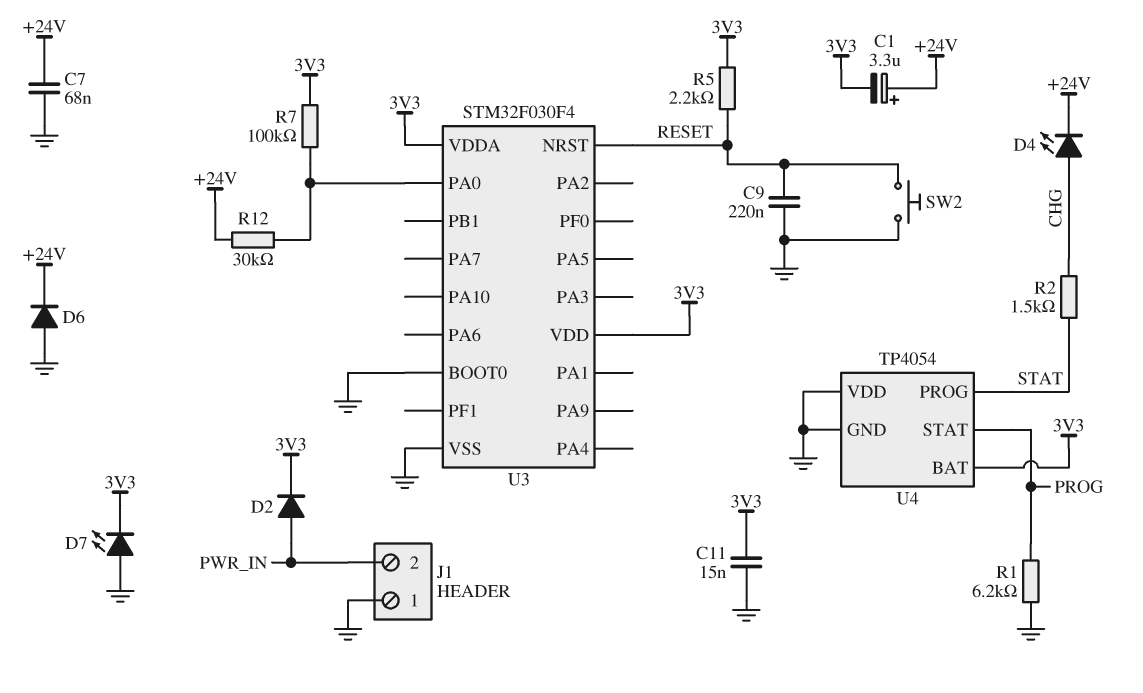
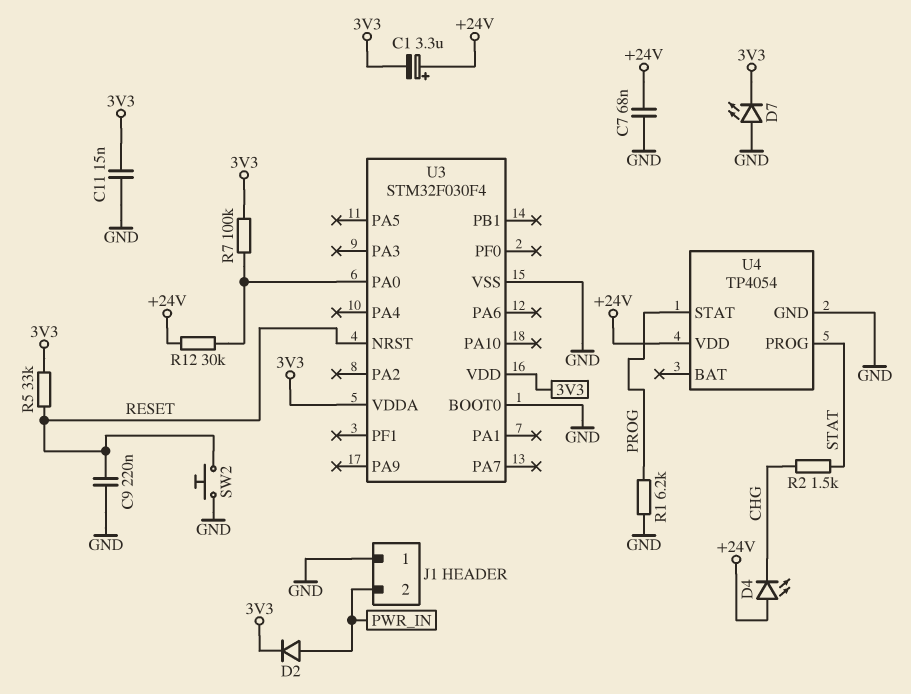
D4: LED (A CHG, K +24V) -> LED (A +24V, K CHG)
D6: diode (A GND, K +24V) -> none
R5: 2.2k (3V3, RESET) -> 33k (3V3, RESET)
U4 pin BAT: 3V3 -> none
U4 pin VDD: GND -> +24V

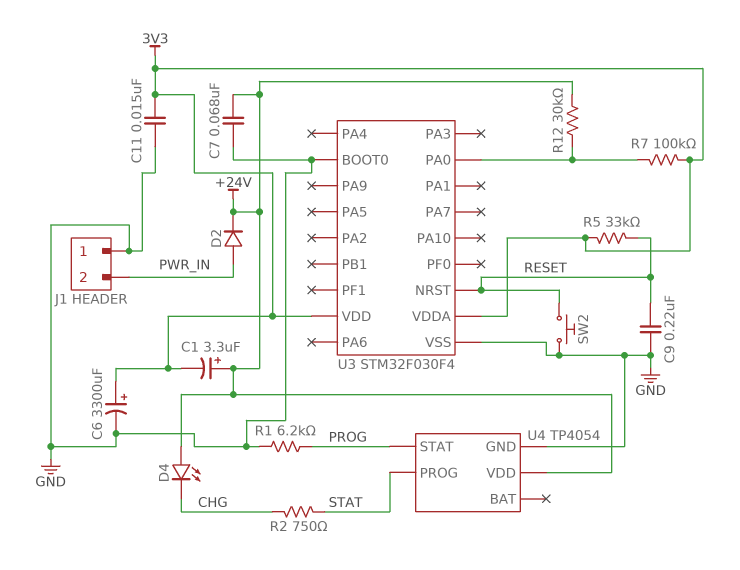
C6: none -> 3300uF (plus 3V3, minus GND)
D2: diode (A PWR_IN, K 3V3) -> diode (A PWR_IN, K +24V)
D7: LED (A GND, K 3V3) -> none
R2: 1.5k (CHG, STAT) -> 750 (CHG, STAT)

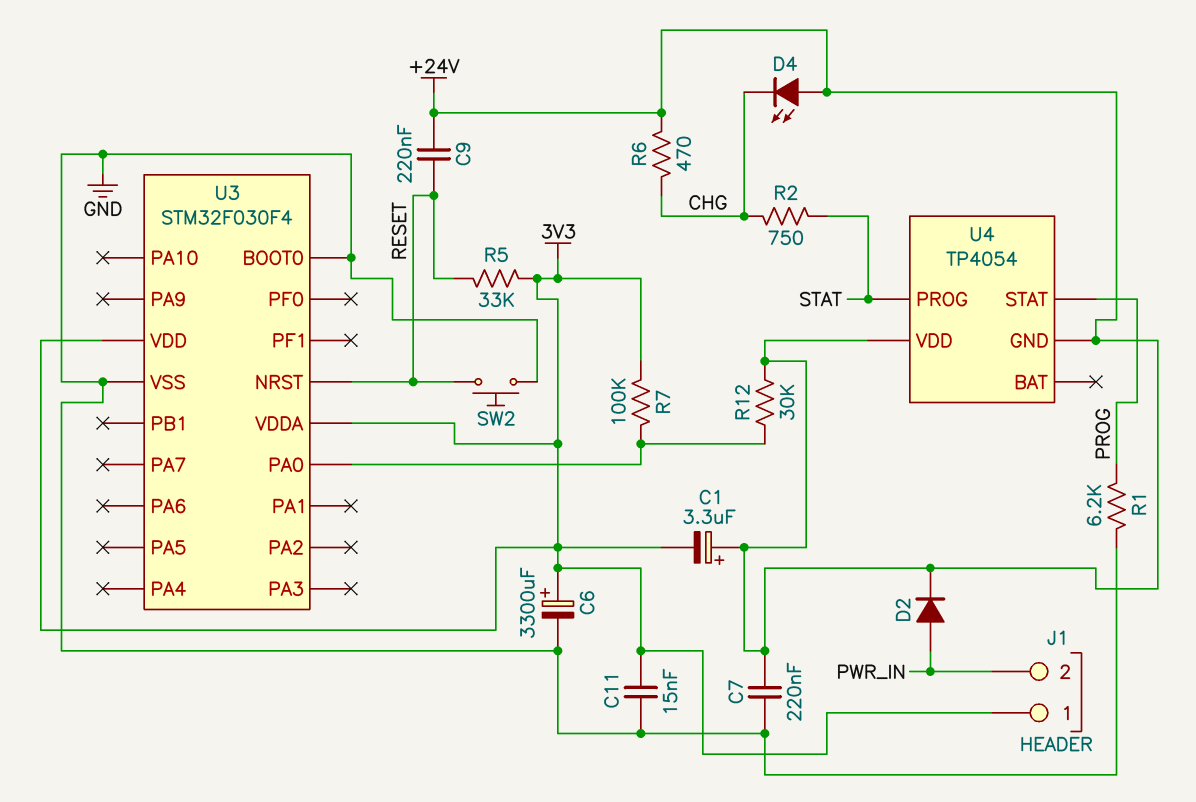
C7: 68nF (+24V, GND) -> 220nF (+24V, GND)
C9: 220nF (GND, RESET) -> 220nF (+24V, RESET)
J1 pin 1: GND -> 3V3
R6: none -> 470 (+24V, CHG)
U4 pin GND: GND -> +24V

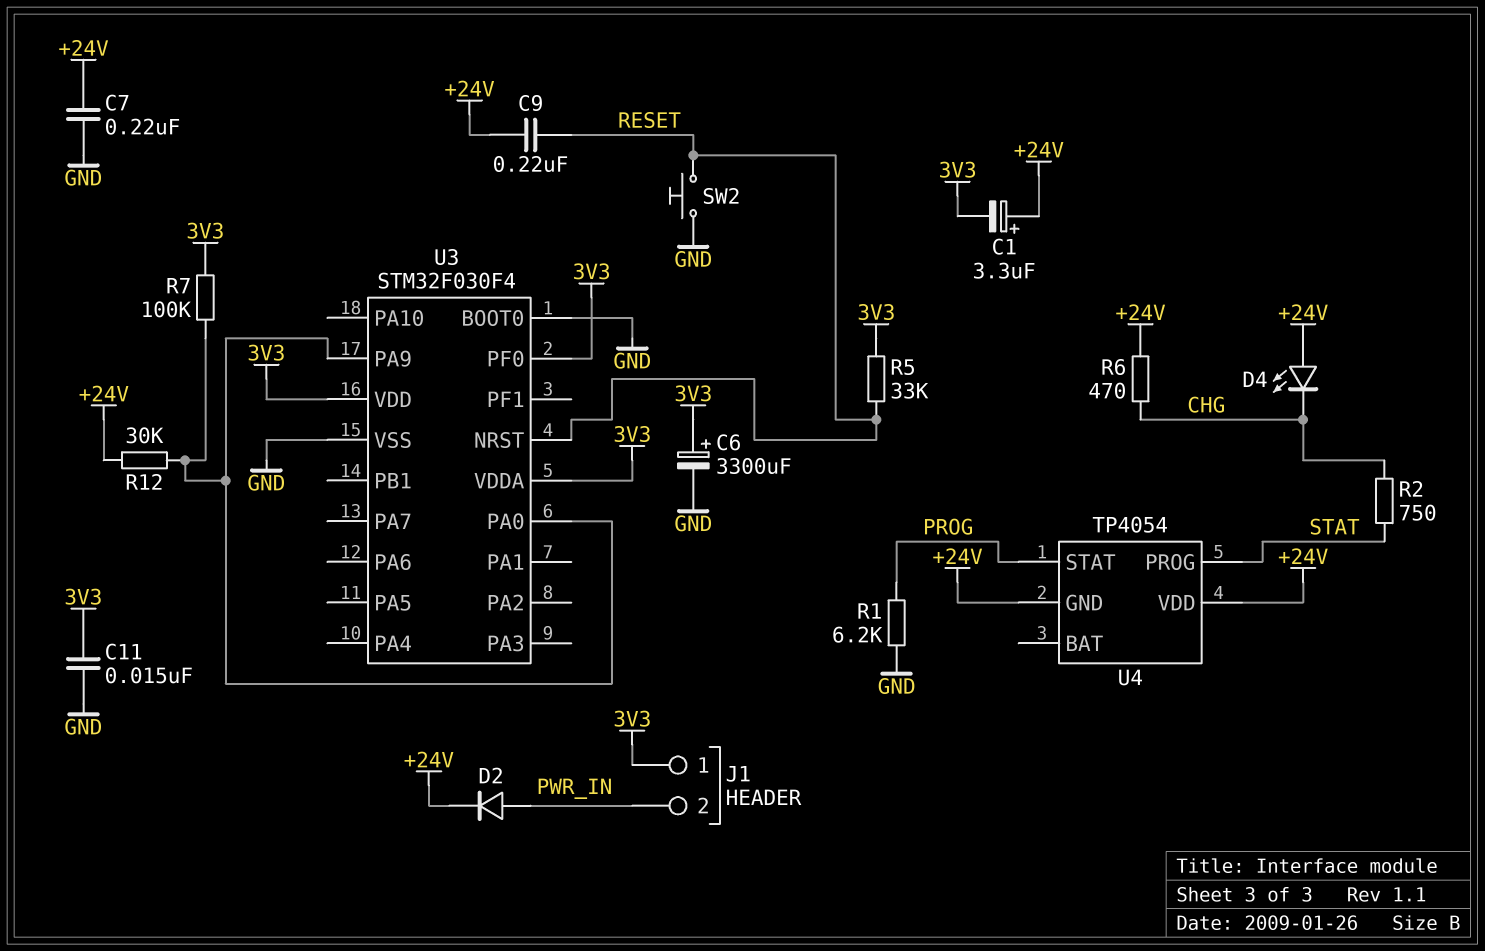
U3 pin PA9: none -> U3/PA0
U3 pin PF0: none -> 3V3

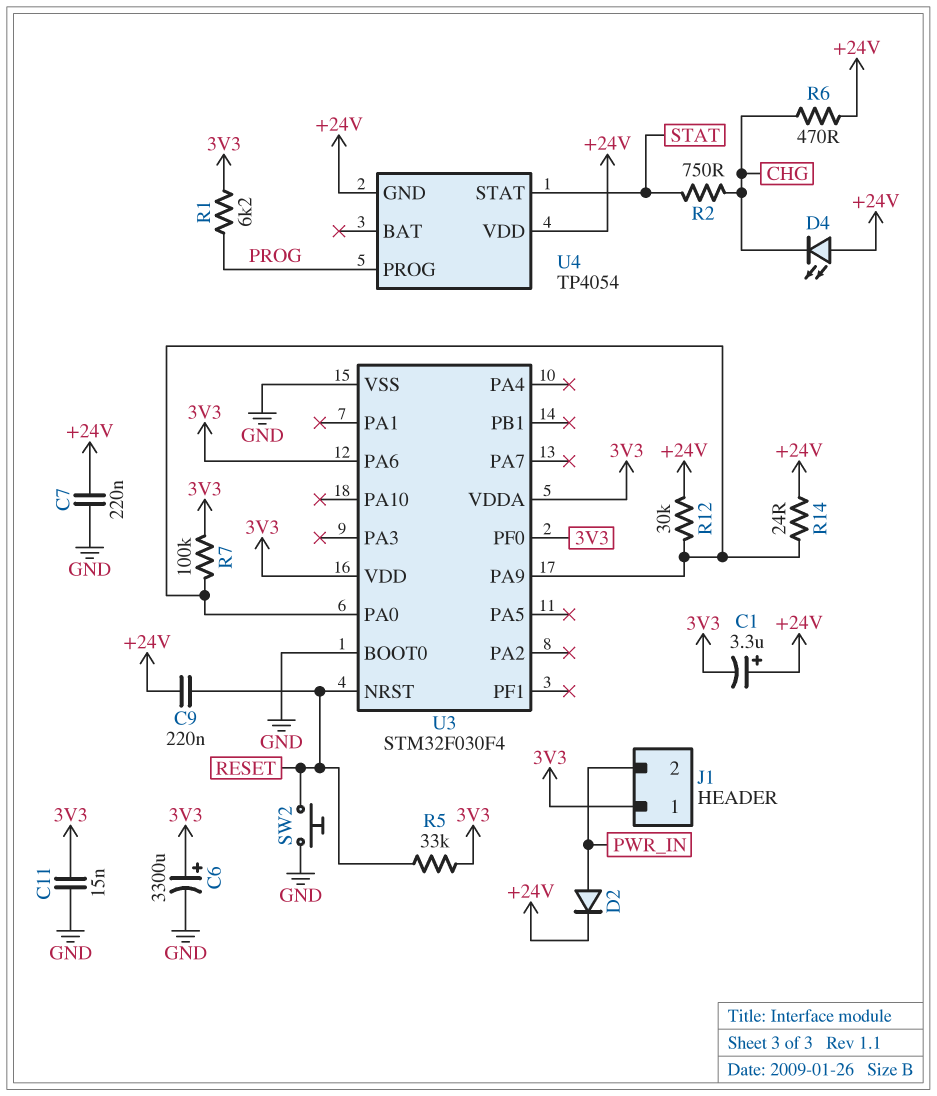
R1: 6.2k (GND, PROG) -> 6.2k (3V3, PROG)
R14: none -> 24 (+24V, U3/PA0)
U3 pin PA6: none -> 3V3
U4 pin PROG: STAT -> PROG
U4 pin STAT: PROG -> STAT

